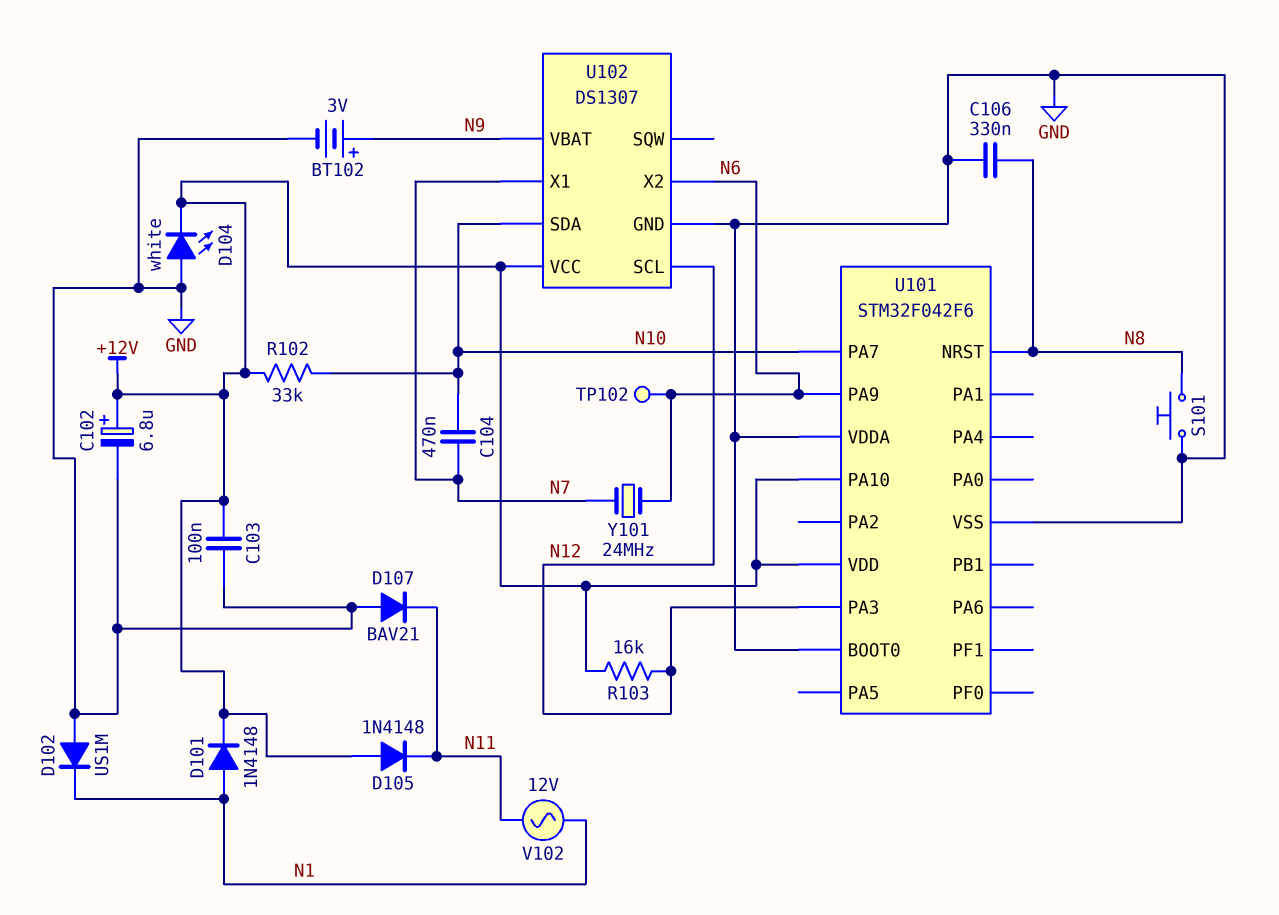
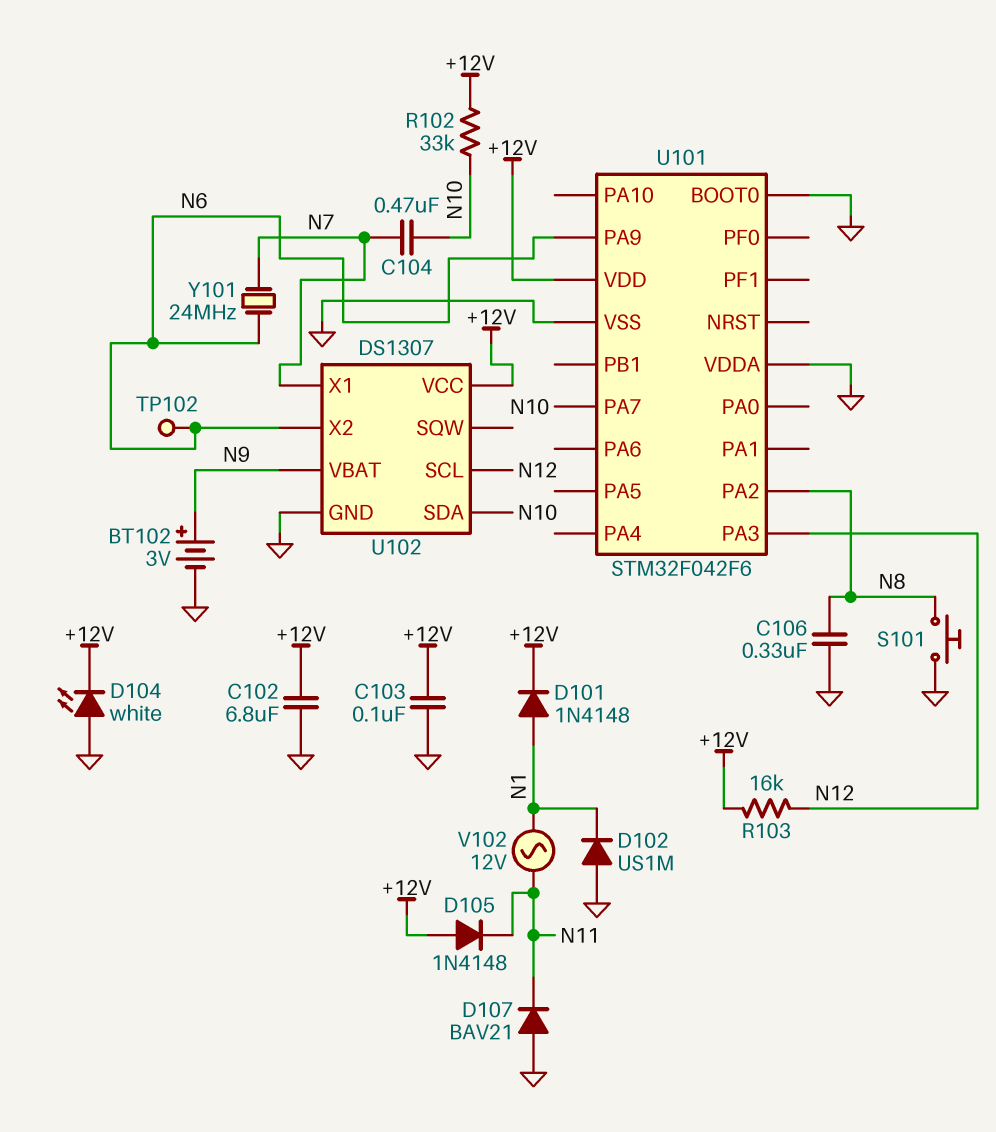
C102: 6.8uF (plus +12V, minus GND) -> 6.8uF (+12V, GND)
U101 pin NRST: N8 -> none
U101 pin PA2: none -> N8
U101 pin PA10: +12V -> none

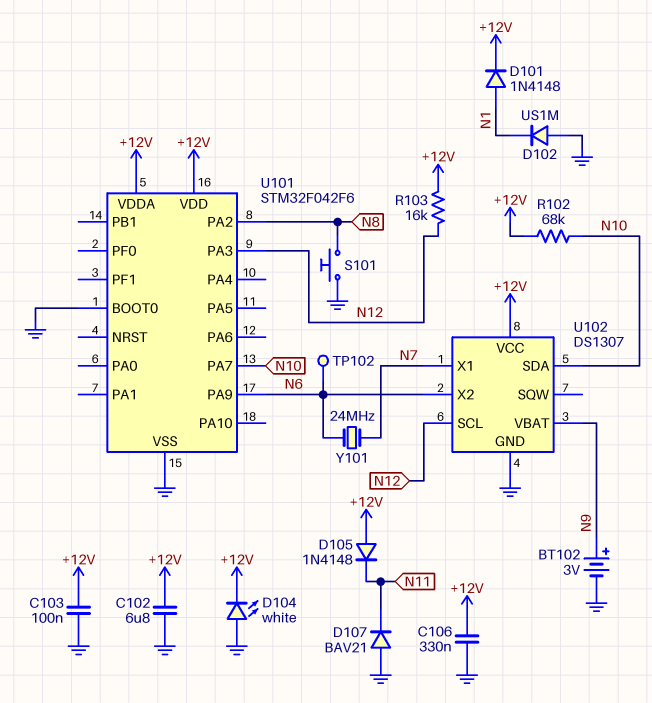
C104: 470nF (N7, N10) -> none
C106: 330nF (GND, N8) -> 330nF (+12V, GND)
R102: 33k (+12V, N10) -> 68k (+12V, N10)
U101 pin VDDA: GND -> +12V
V102: AC 12V (N1, N11) -> none

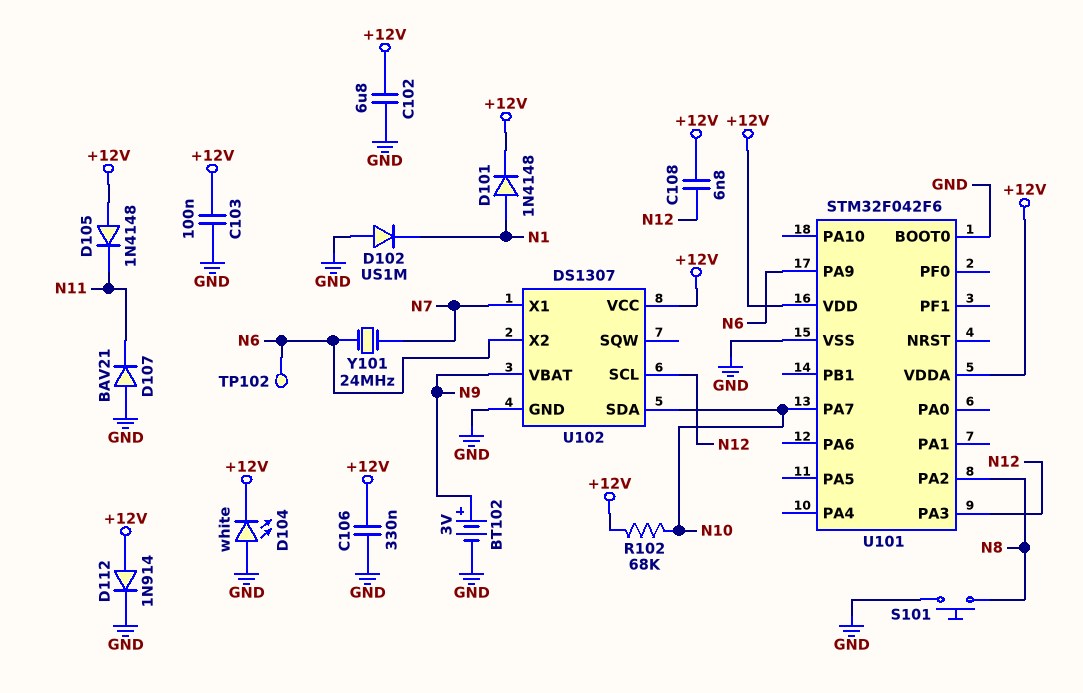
C108: none -> 6.8nF (+12V, N12)
D112: none -> diode 1N914 (A +12V, K GND)
R103: 16k (+12V, N12) -> none

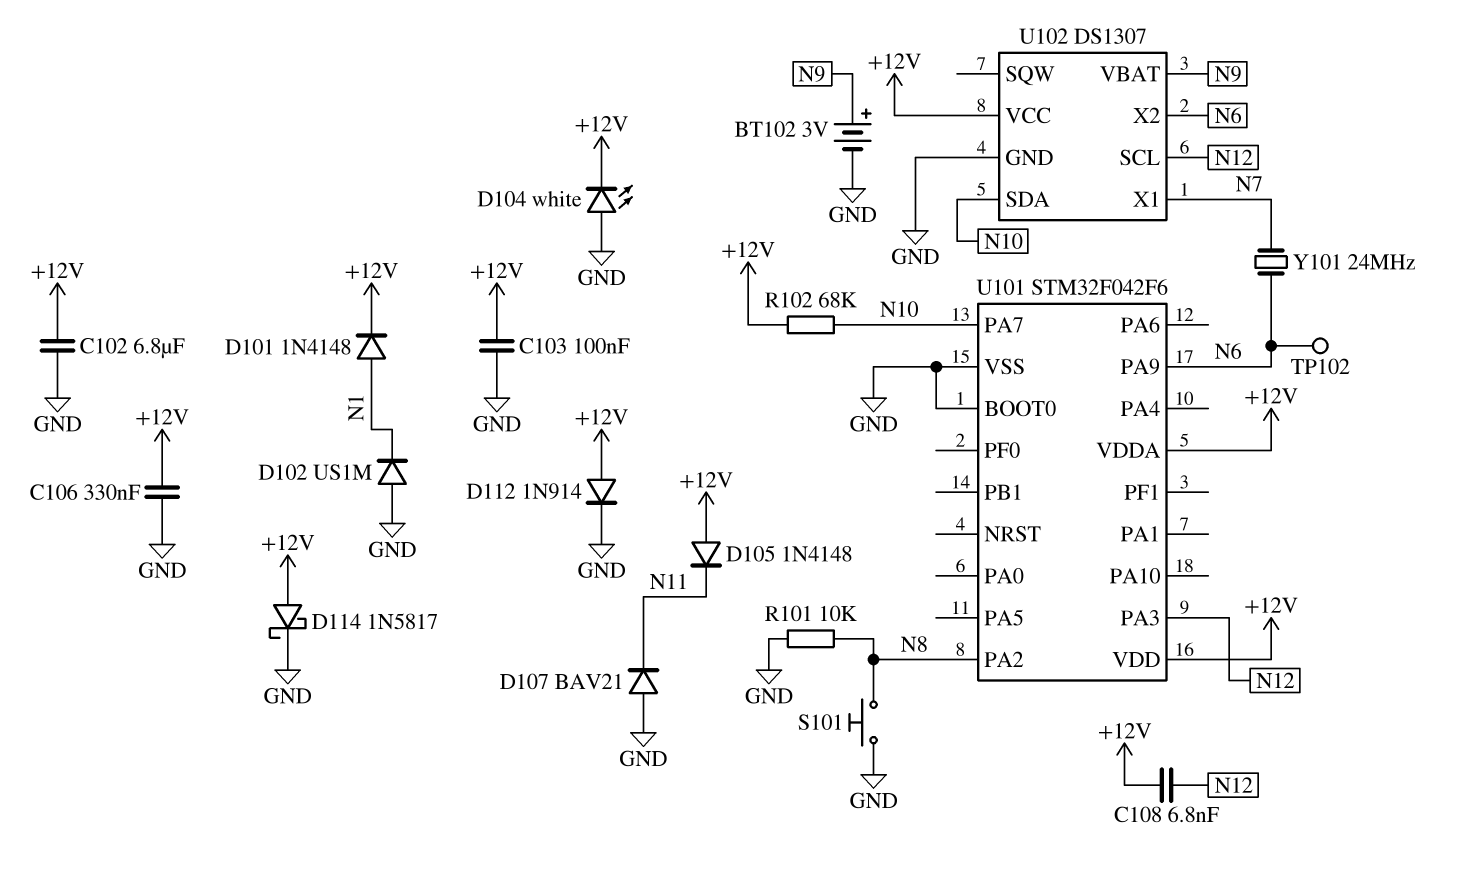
D114: none -> schottky 1N5817 (A +12V, K GND)
R101: none -> 10k (GND, N8)

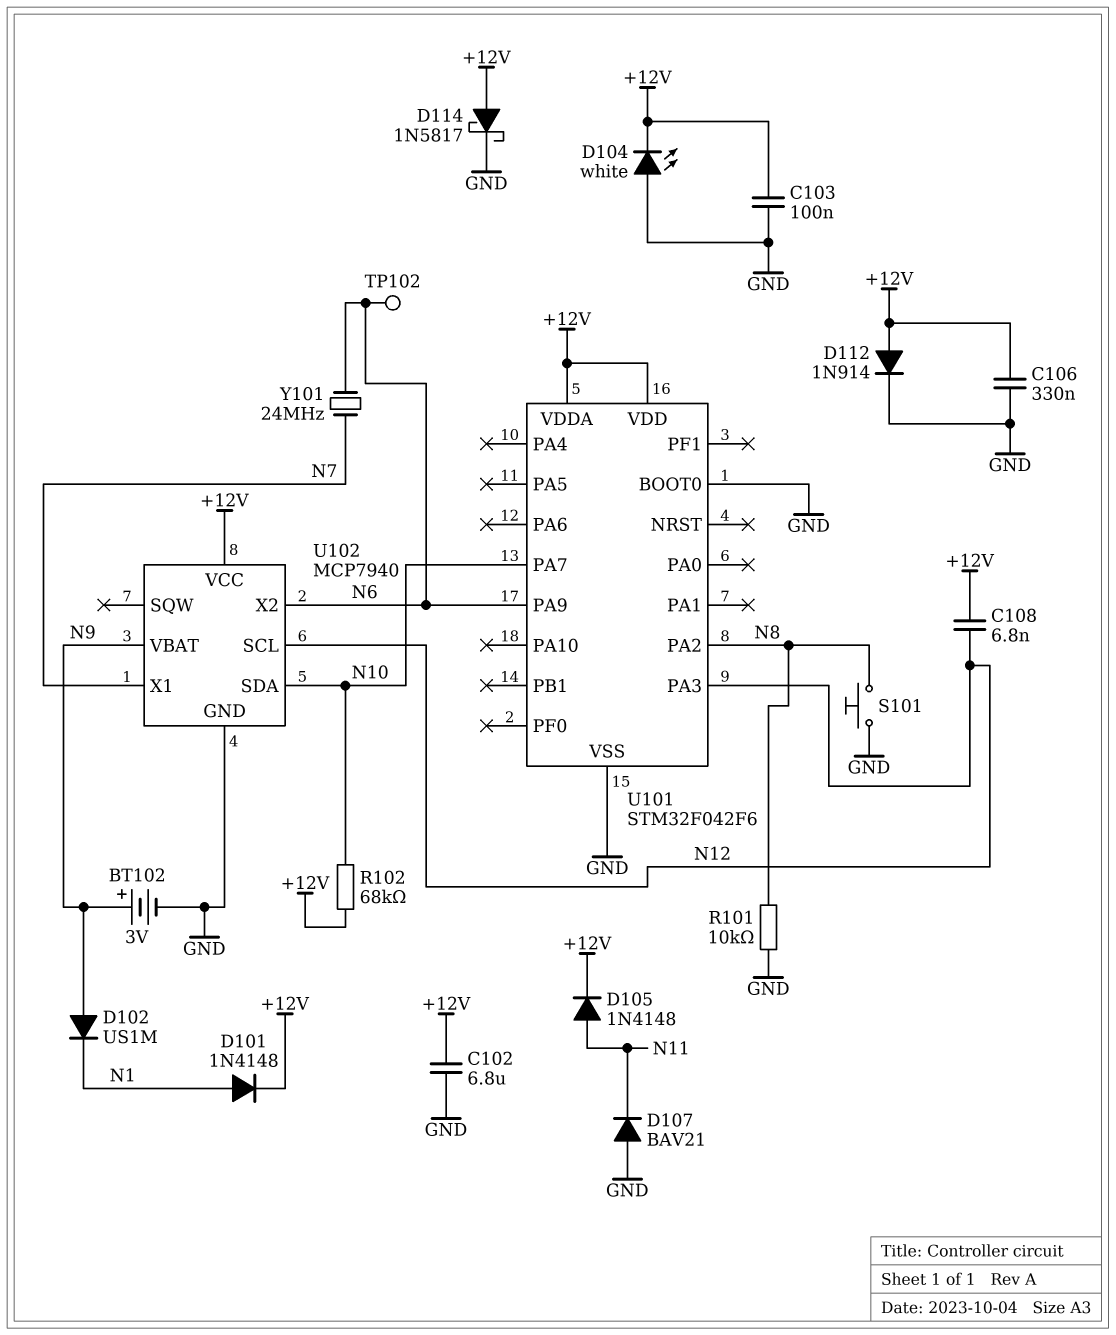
D102: diode US1M (A GND, K N1) -> diode US1M (A N9, K N1)
D105: diode 1N4148 (A +12V, K N11) -> diode 1N4148 (A N11, K +12V)
U102: DS1307 -> MCP7940

